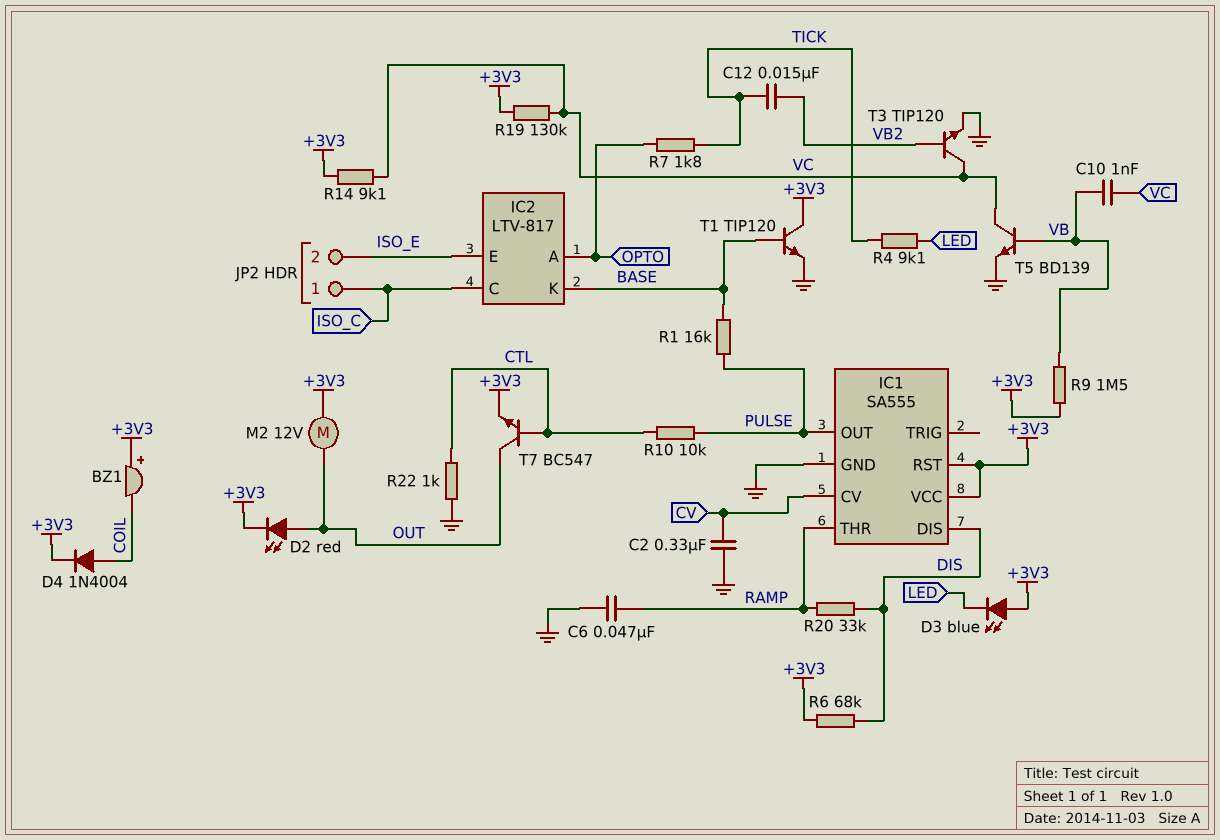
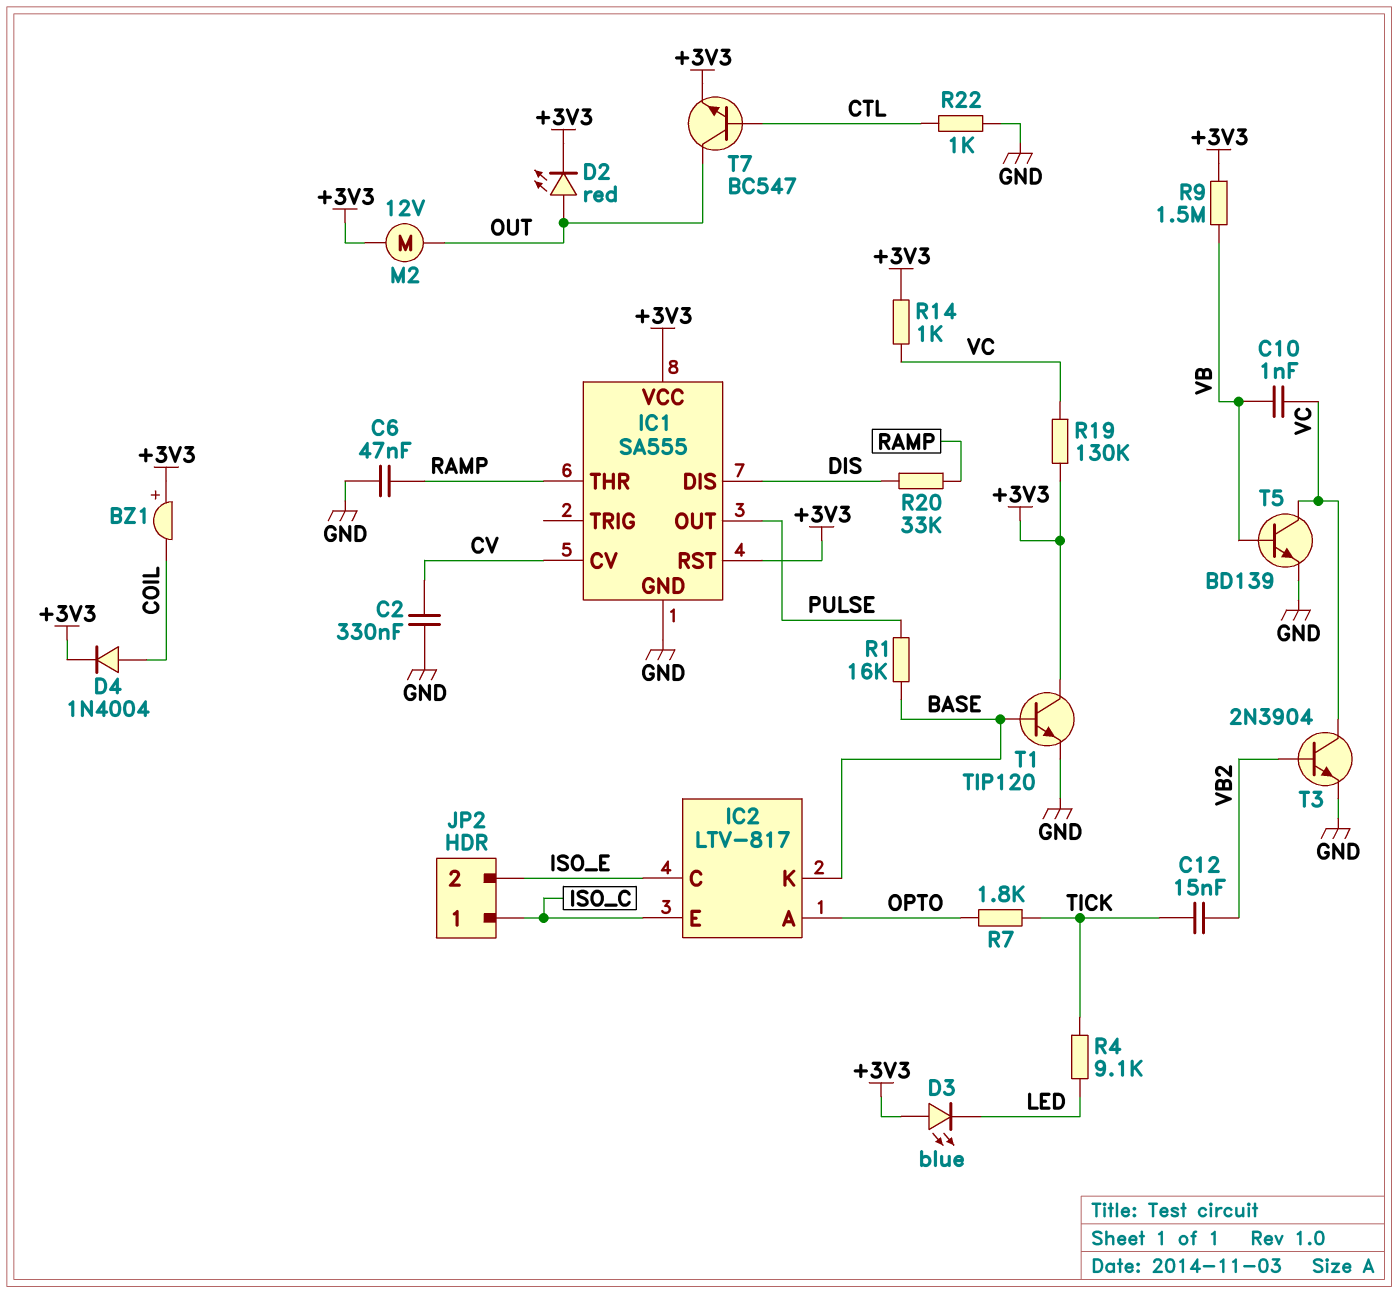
IC2 pin C: ISO_C -> ISO_E
IC2 pin E: ISO_E -> ISO_C
R6: 68k (+3V3, DIS) -> none
R10: 10k (CTL, PULSE) -> none
R14: 9.1k (+3V3, VC) -> 1k (+3V3, VC)
T3: NPN TIP120 (B VB2, C VC, E GND) -> NPN 2N3904 (B VB2, C VC, E GND)

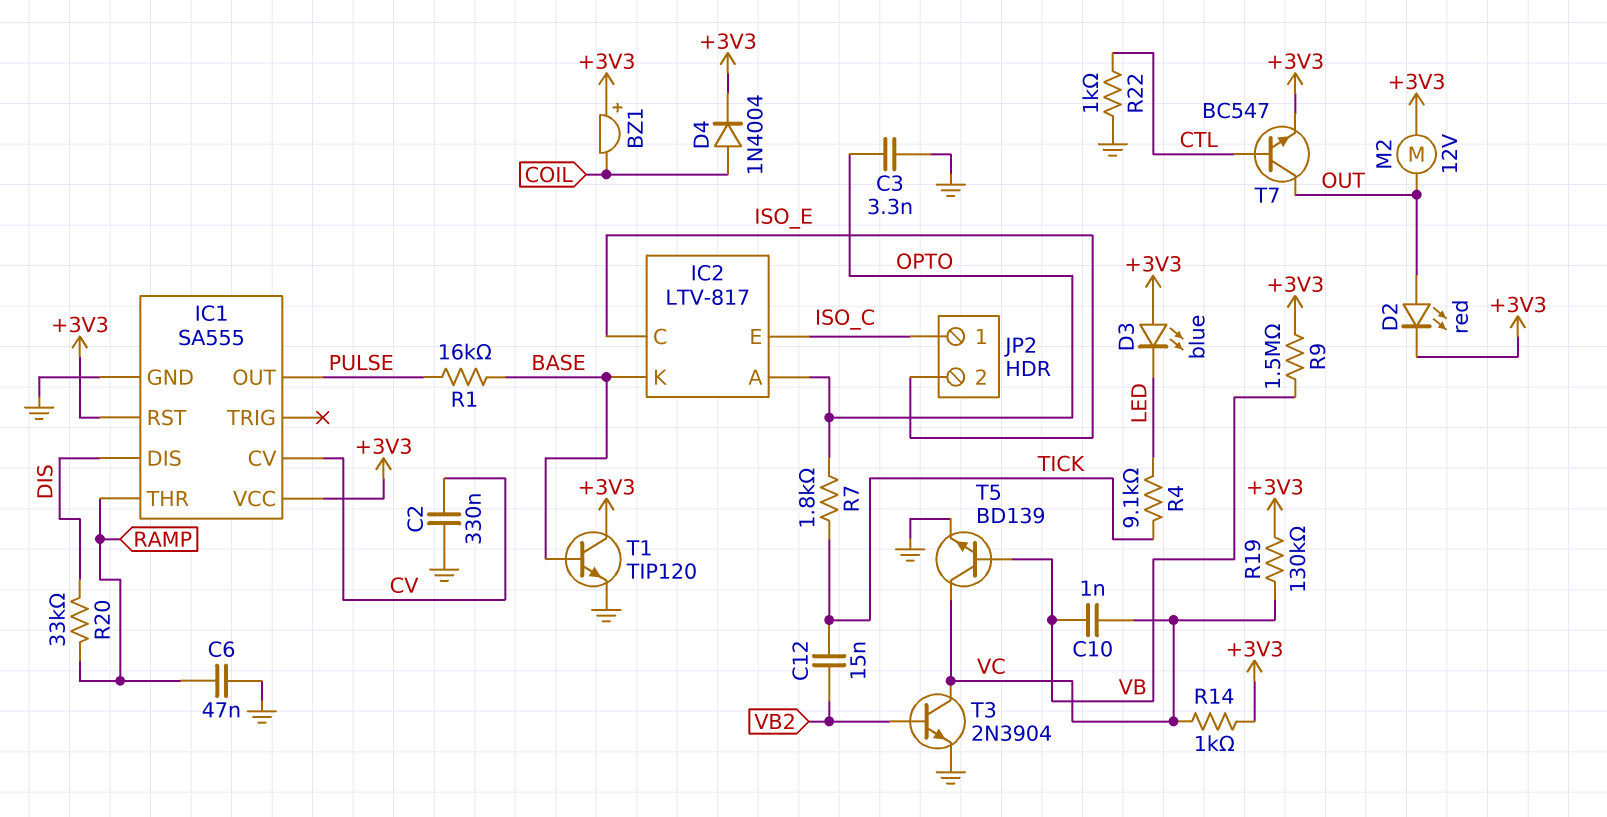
C3: none -> 3.3nF (GND, OPTO)

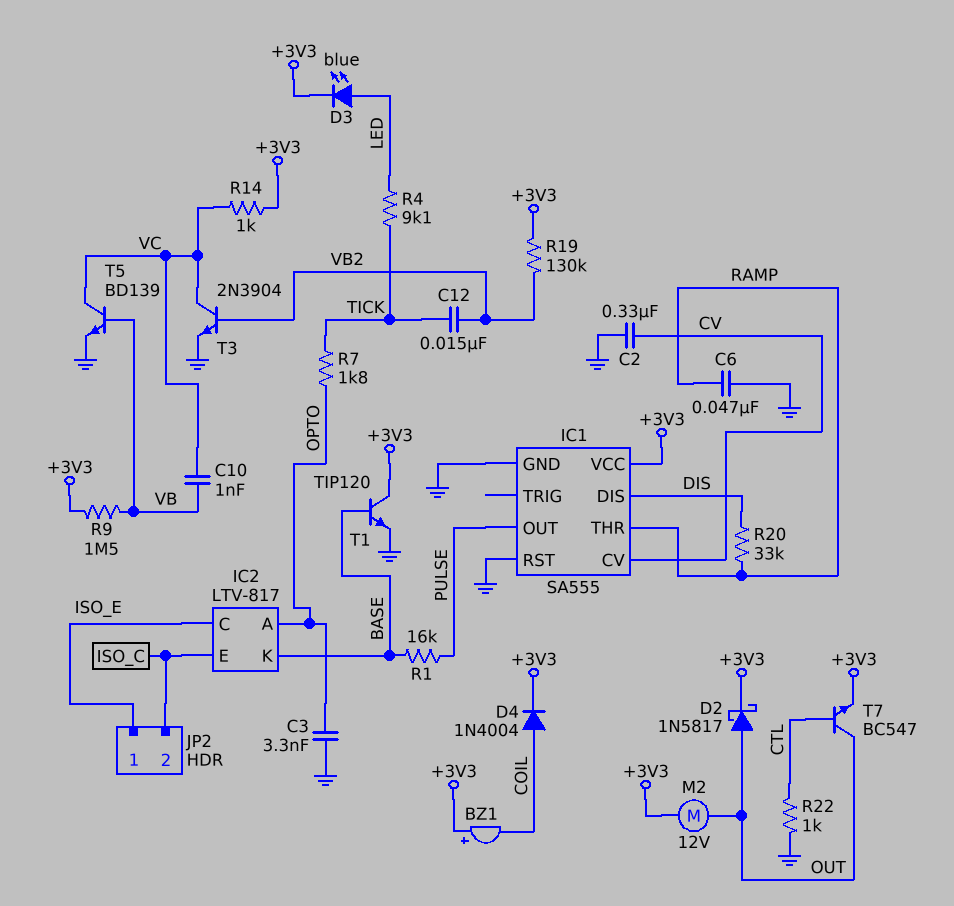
D2: LED red (A OUT, K +3V3) -> schottky 1N5817 (A OUT, K +3V3)
D3: LED blue (A +3V3, K LED) -> LED blue (A LED, K +3V3)
IC1 pin RST: +3V3 -> GND
JP2 pin 1: ISO_C -> ISO_E
JP2 pin 2: ISO_E -> ISO_C
R19: 130k (+3V3, VC) -> 130k (+3V3, VB2)

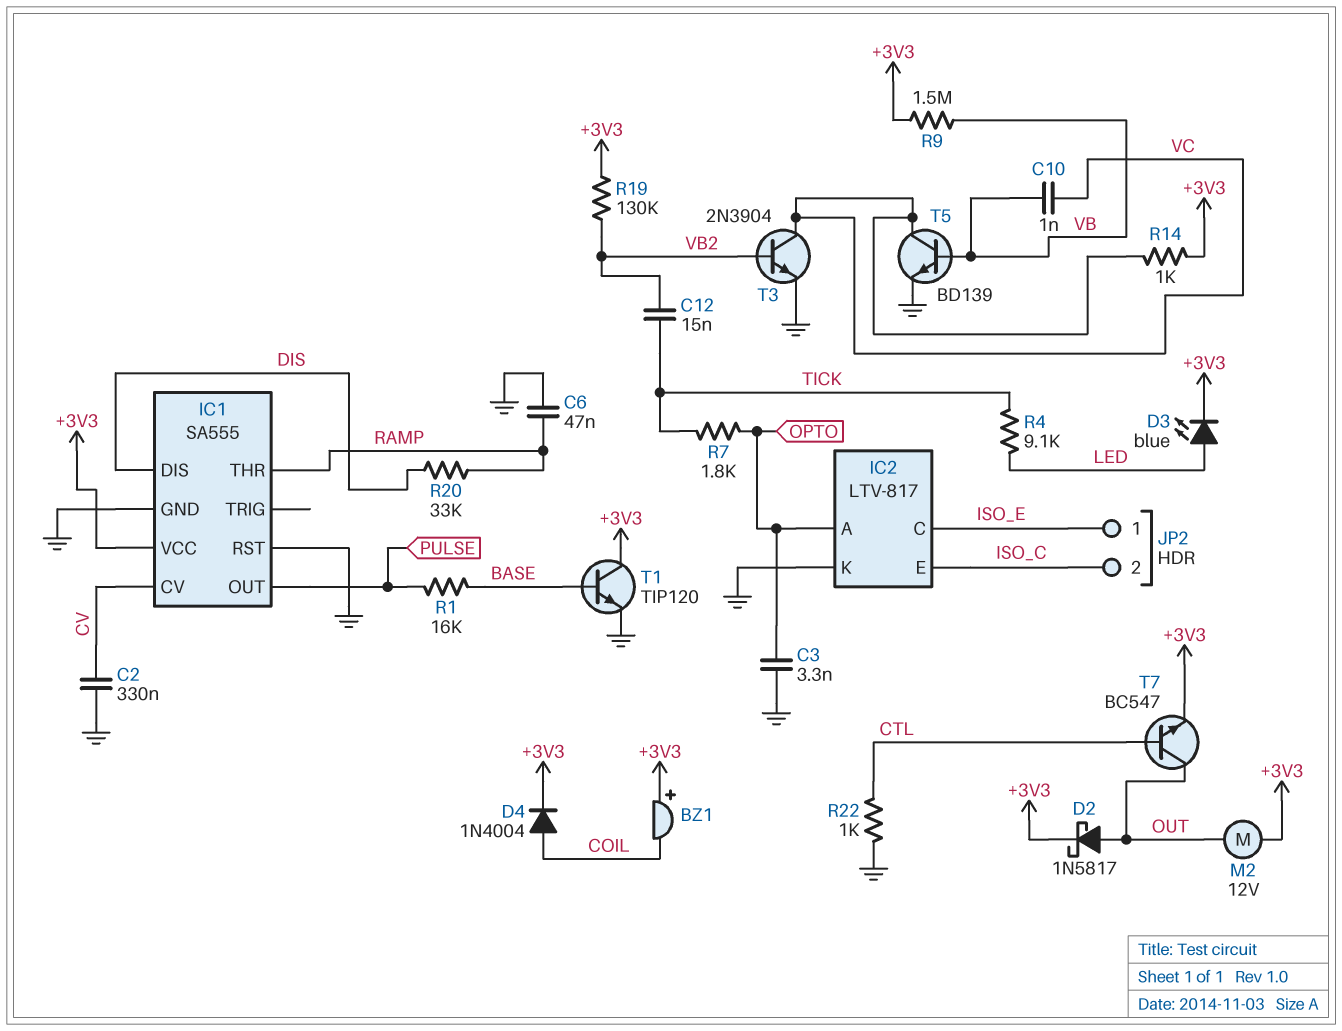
IC2 pin K: BASE -> GND

